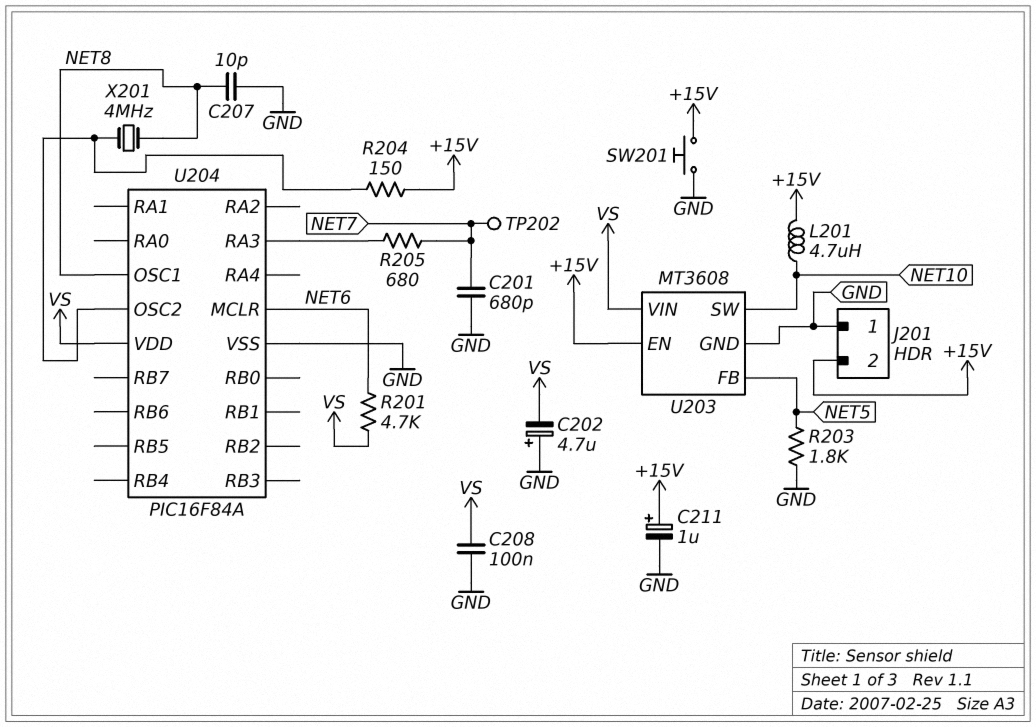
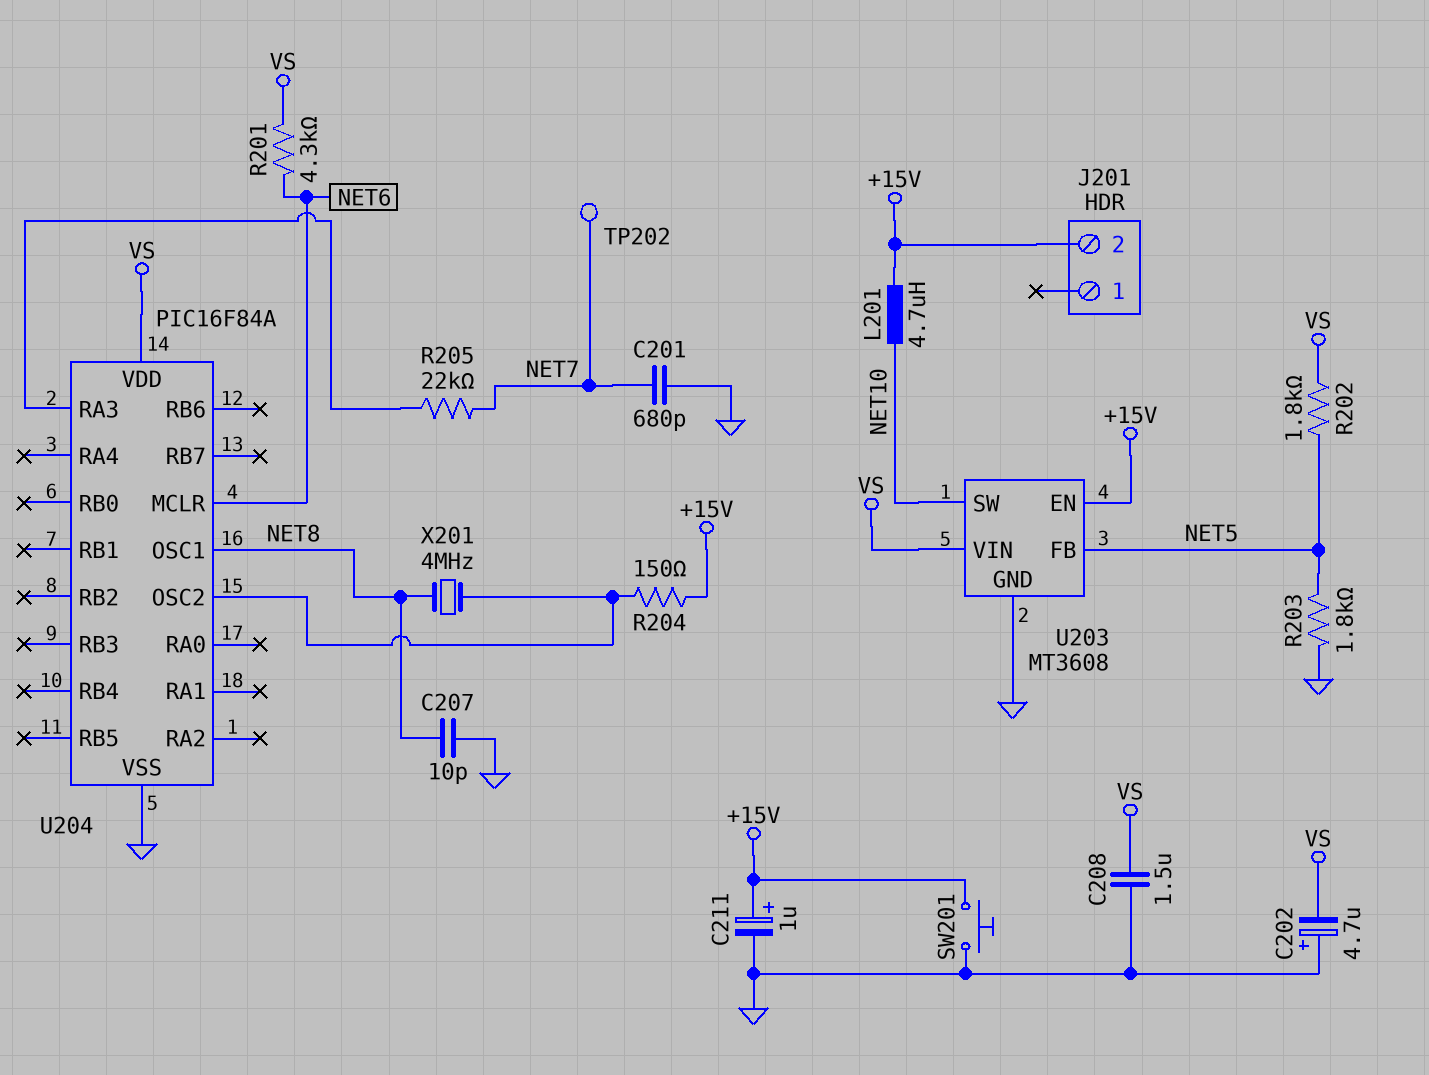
C208: 100nF (GND, VS) -> 1.5uF (GND, VS)
J201 pin 1: GND -> none
R201: 4.7k (NET6, VS) -> 4.3k (NET6, VS)
R202: none -> 1.8k (NET5, VS)
R205: 680 (NET7, U204/RA3) -> 22k (NET7, U204/RA3)

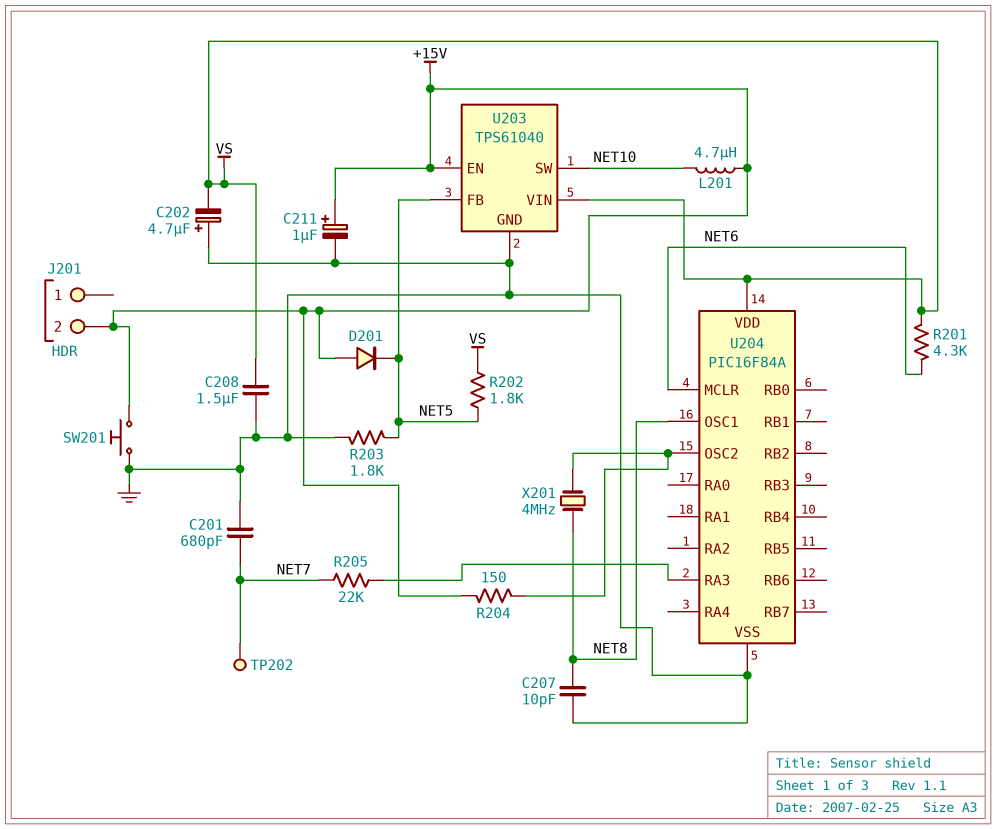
D201: none -> diode (A +15V, K NET5)
U203: MT3608 -> TPS61040

